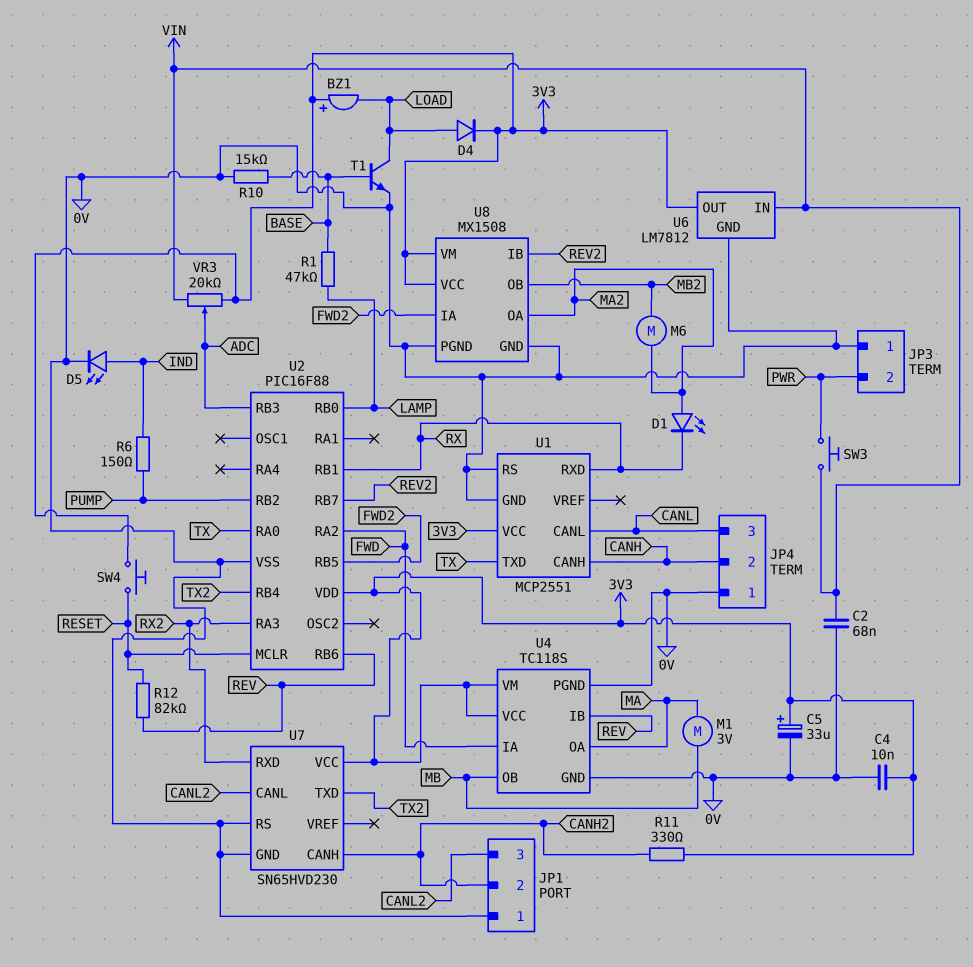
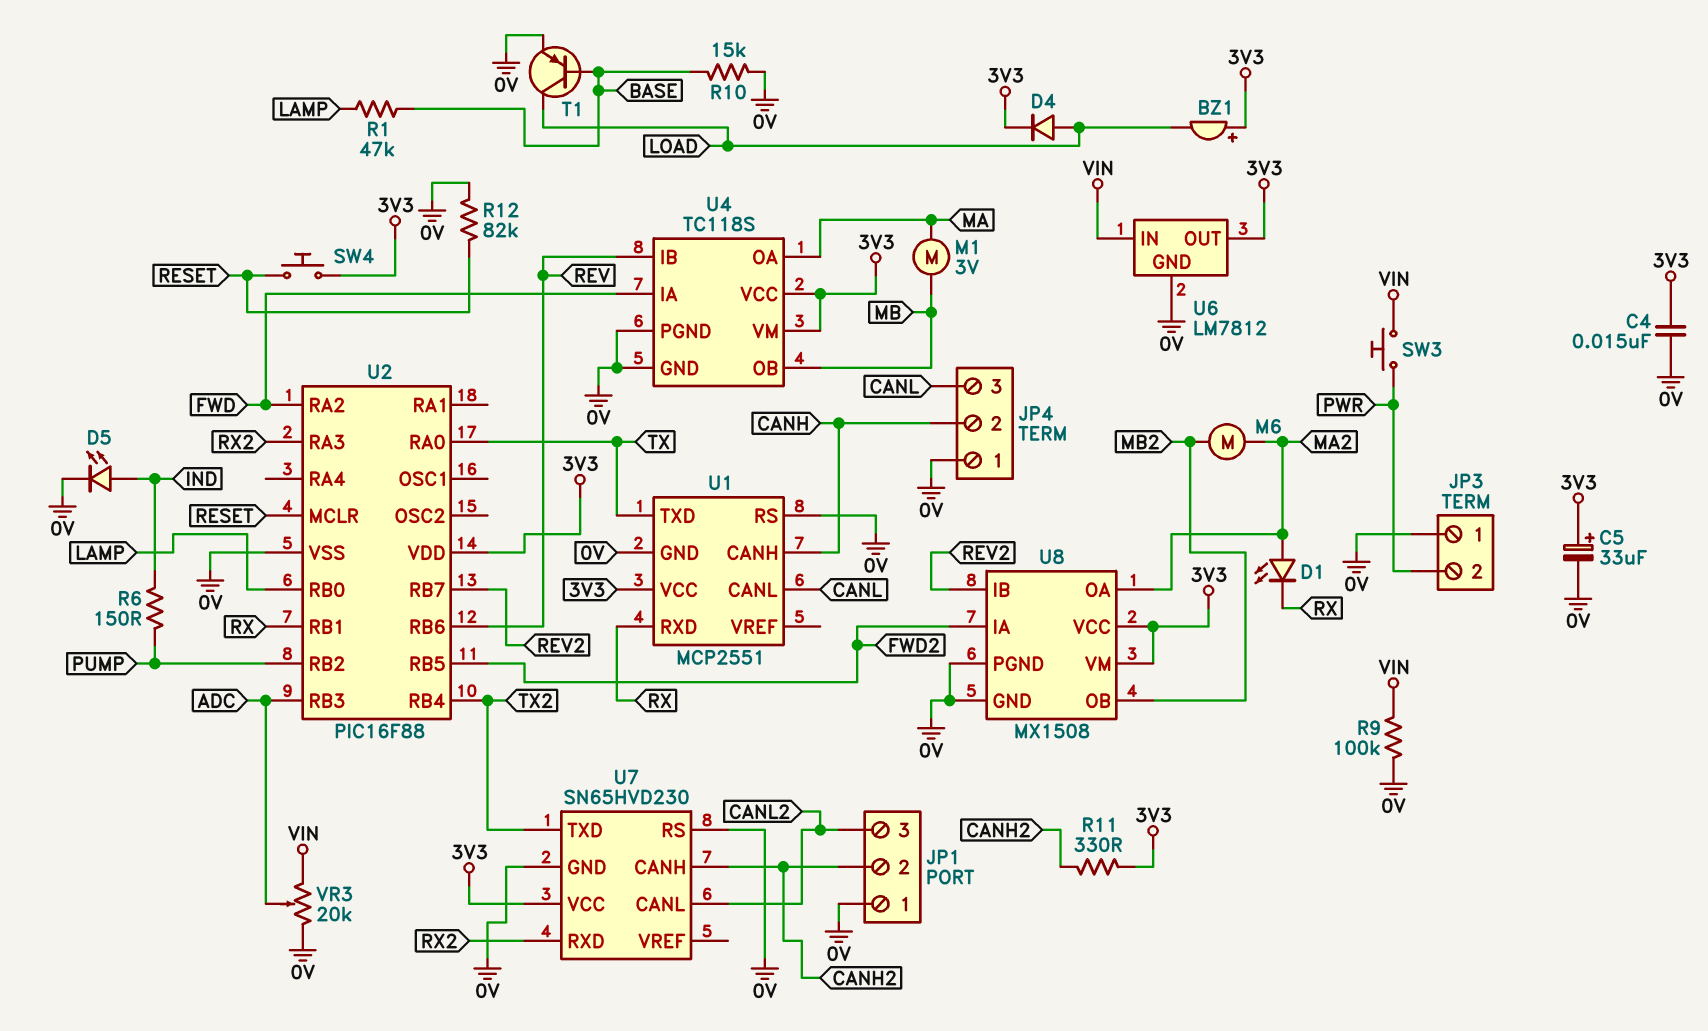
C2: 68nF (0V, VIN) -> none
C4: 10nF (0V, 3V3) -> 15nF (0V, 3V3)
R9: none -> 100k (0V, VIN)
R12: 82k (RESET, REV) -> 82k (0V, RESET)
T1: NPN (B BASE, C LOAD, E 0V) -> PNP (B BASE, C LOAD, E 0V)
VR3: 20k (3V3, VIN, wiper ADC) -> 20k (0V, VIN, wiper ADC)

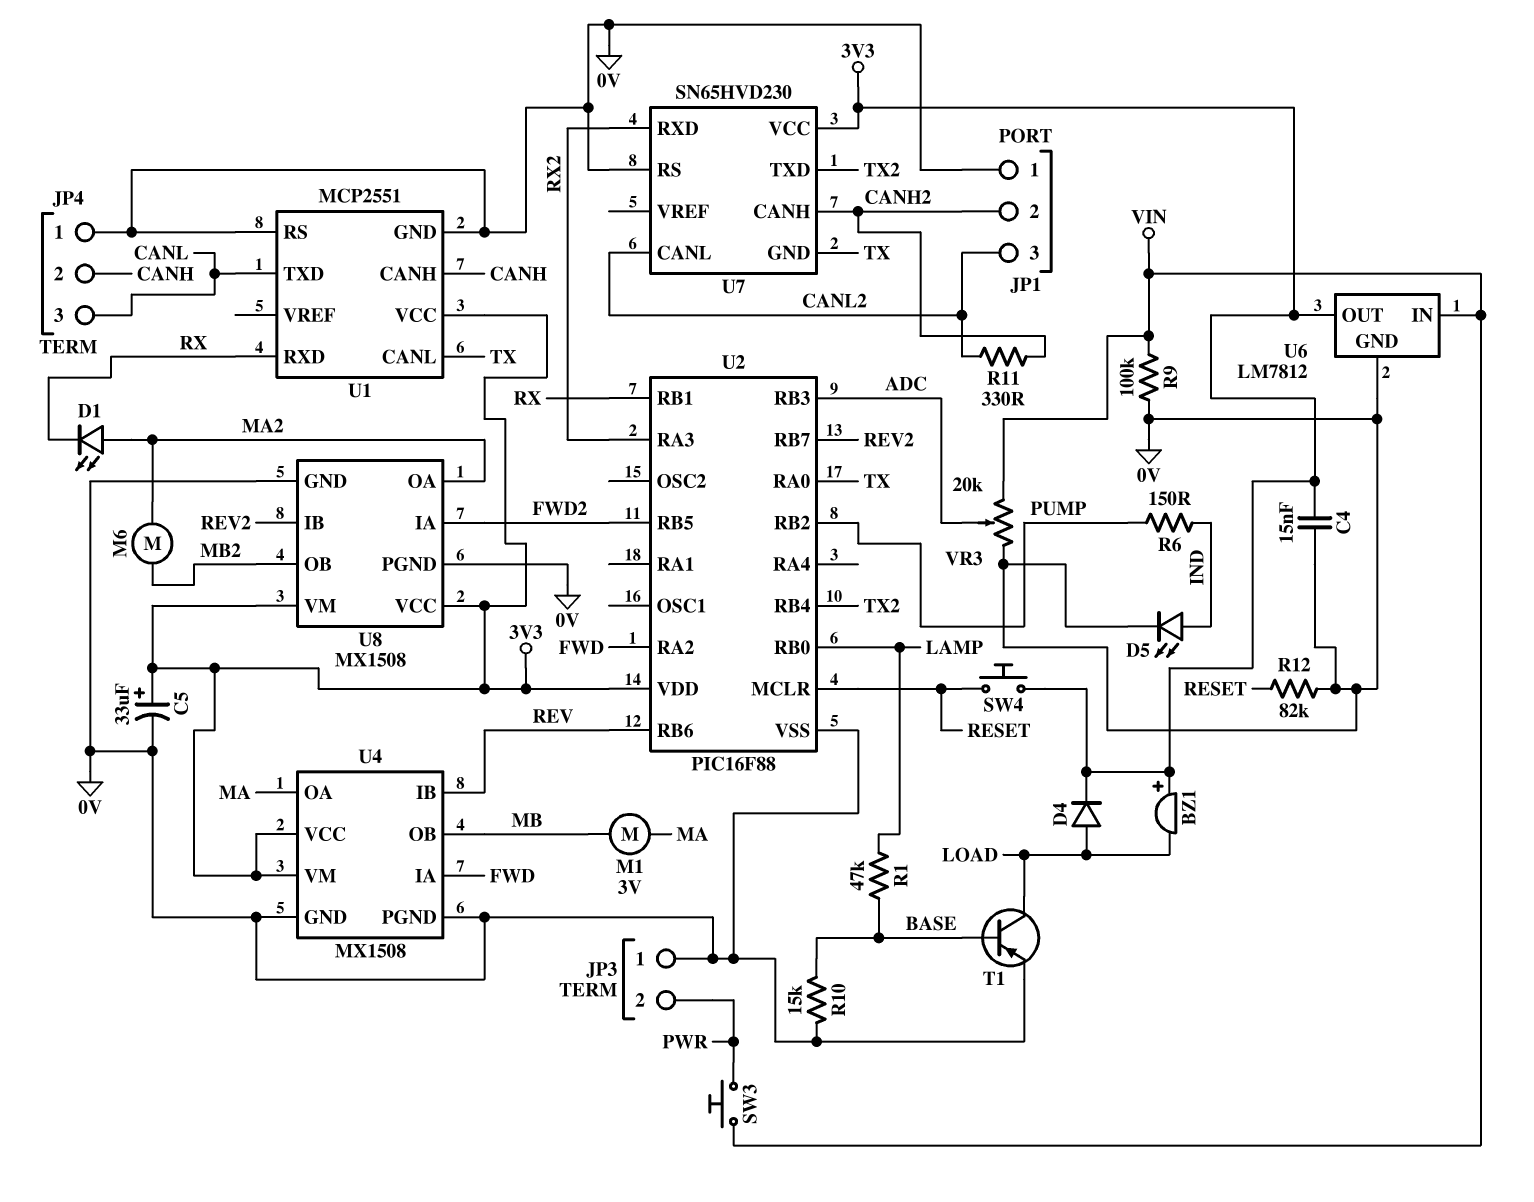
R11: 330 (3V3, CANH2) -> 330 (CANH2, CANL2)
U1 pin CANL: CANL -> TX
U1 pin TXD: TX -> CANL
U4: TC118S -> MX1508
U7 pin GND: 0V -> TX

